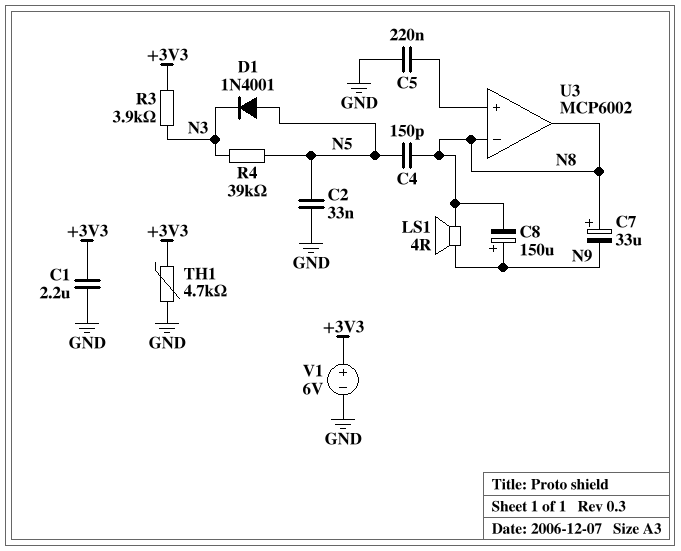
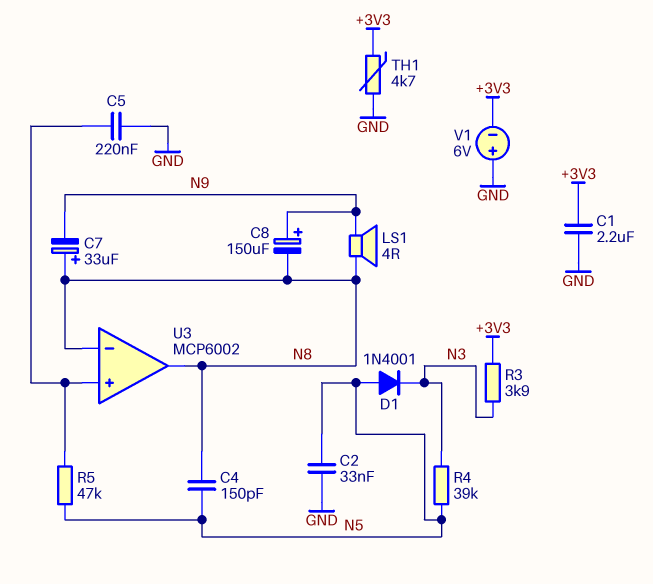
R5: none -> 47k (N5, U3/in+)
V1: 6V (plus +3V3, minus GND) -> 6V (plus GND, minus +3V3)

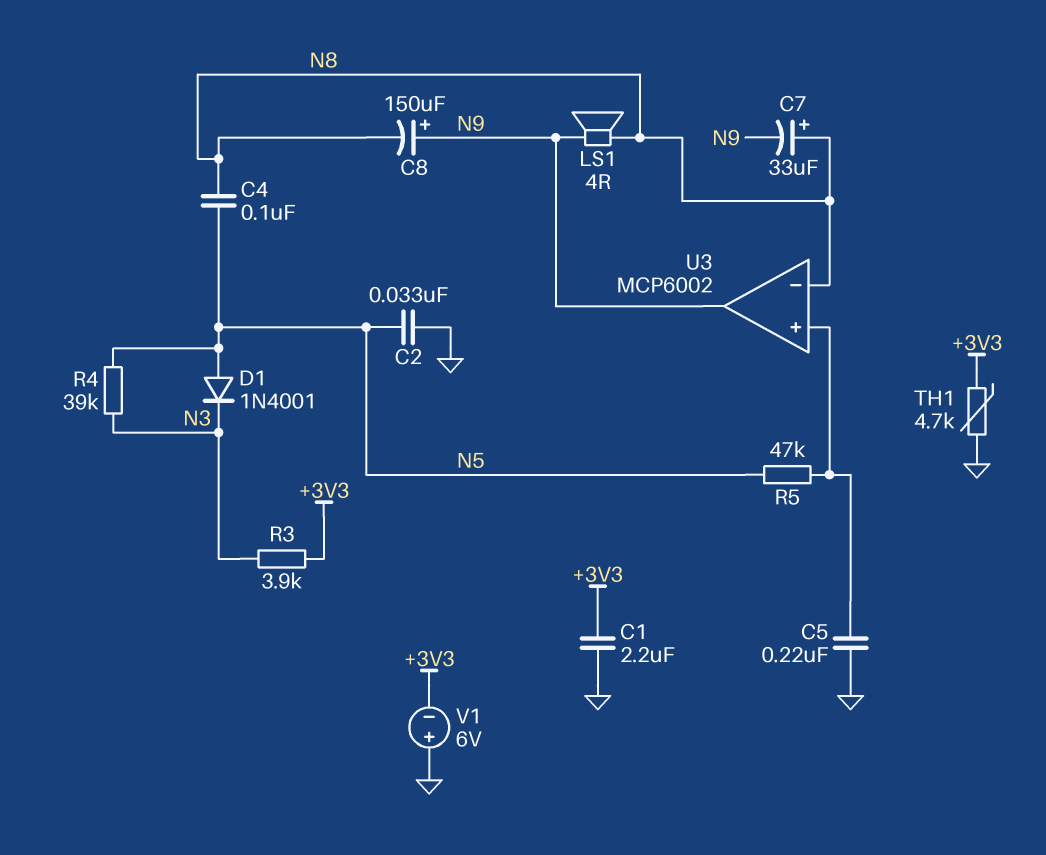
C4: 150pF (N5, N8) -> 100nF (N5, N8)
U3 pin out: N8 -> N9

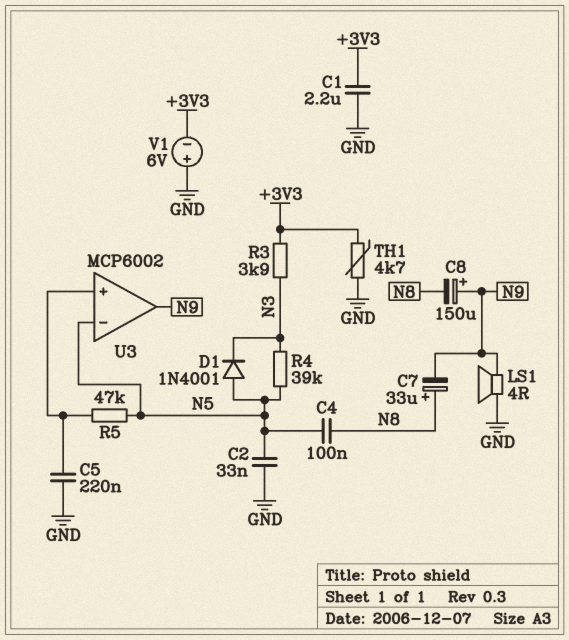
LS1: speaker 4R (N8, N9) -> speaker 4R (GND, N9)
U3 pin in-: N8 -> N5

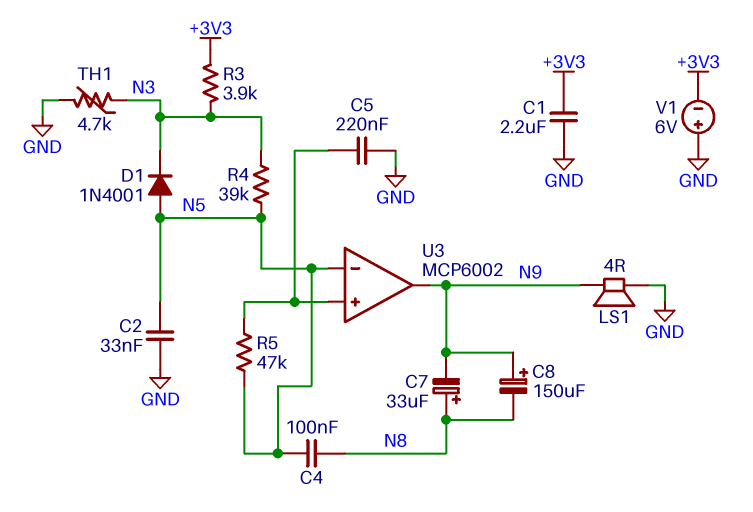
TH1: 4.7k (+3V3, GND) -> 4.7k (GND, N3)

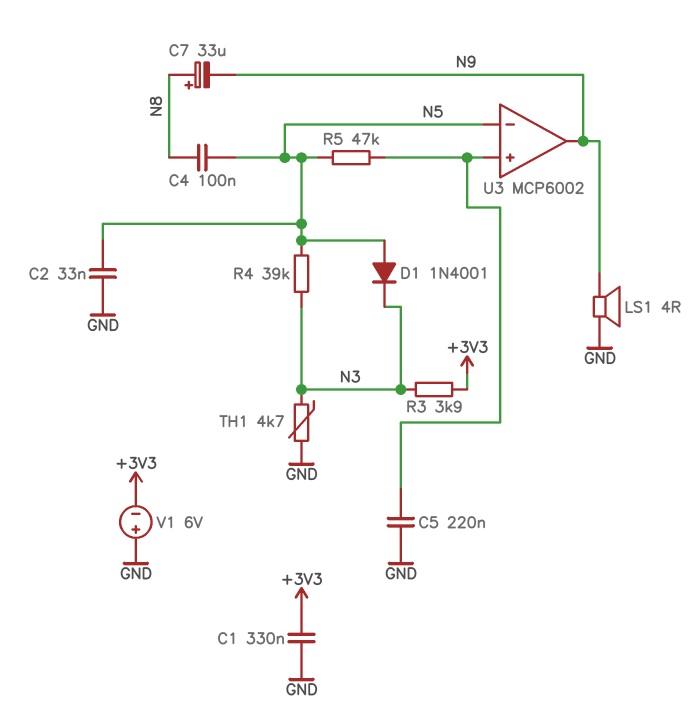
C1: 2.2uF (+3V3, GND) -> 330nF (+3V3, GND)
C8: 150uF (plus N9, minus N8) -> none

